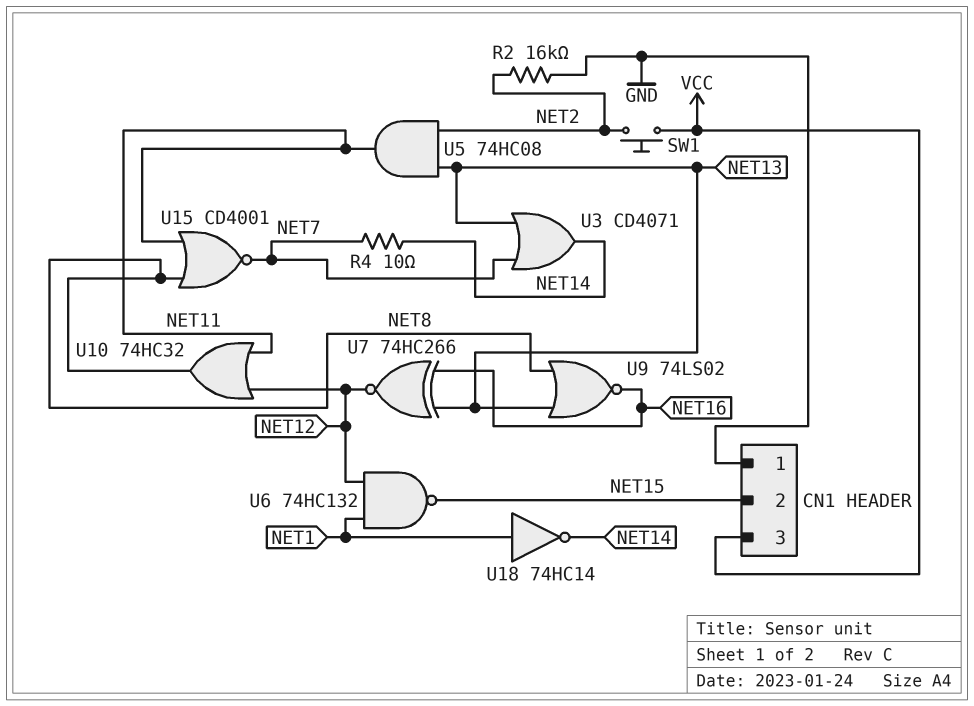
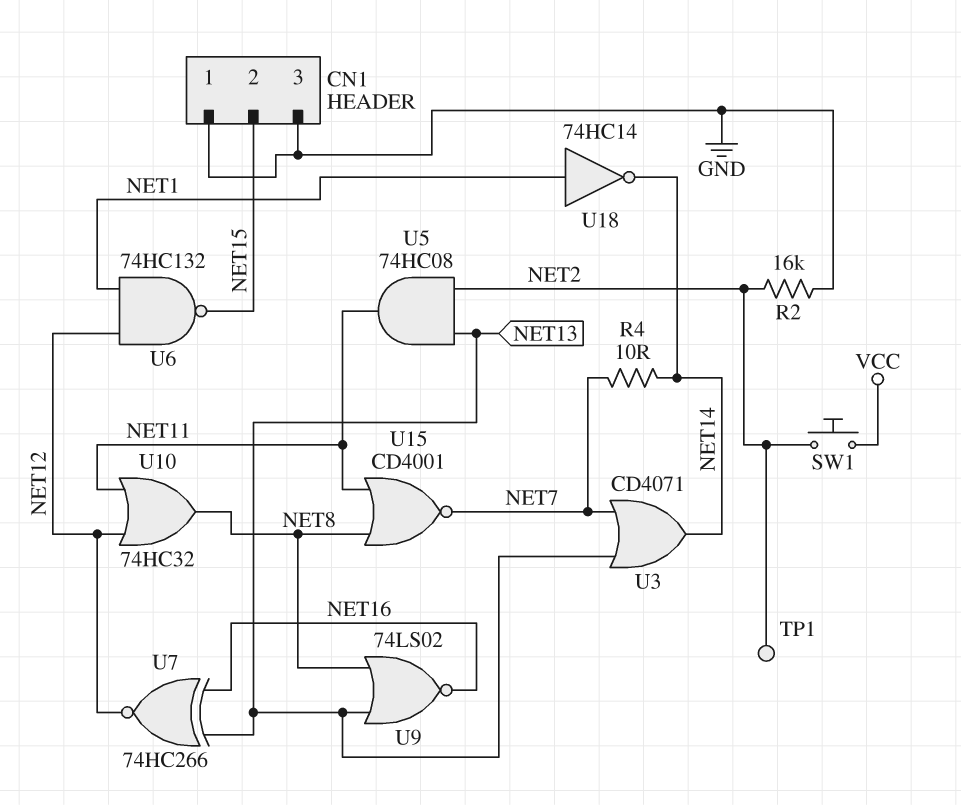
CN1 pin 3: VCC -> GND
TP1: none -> test point (NET2)

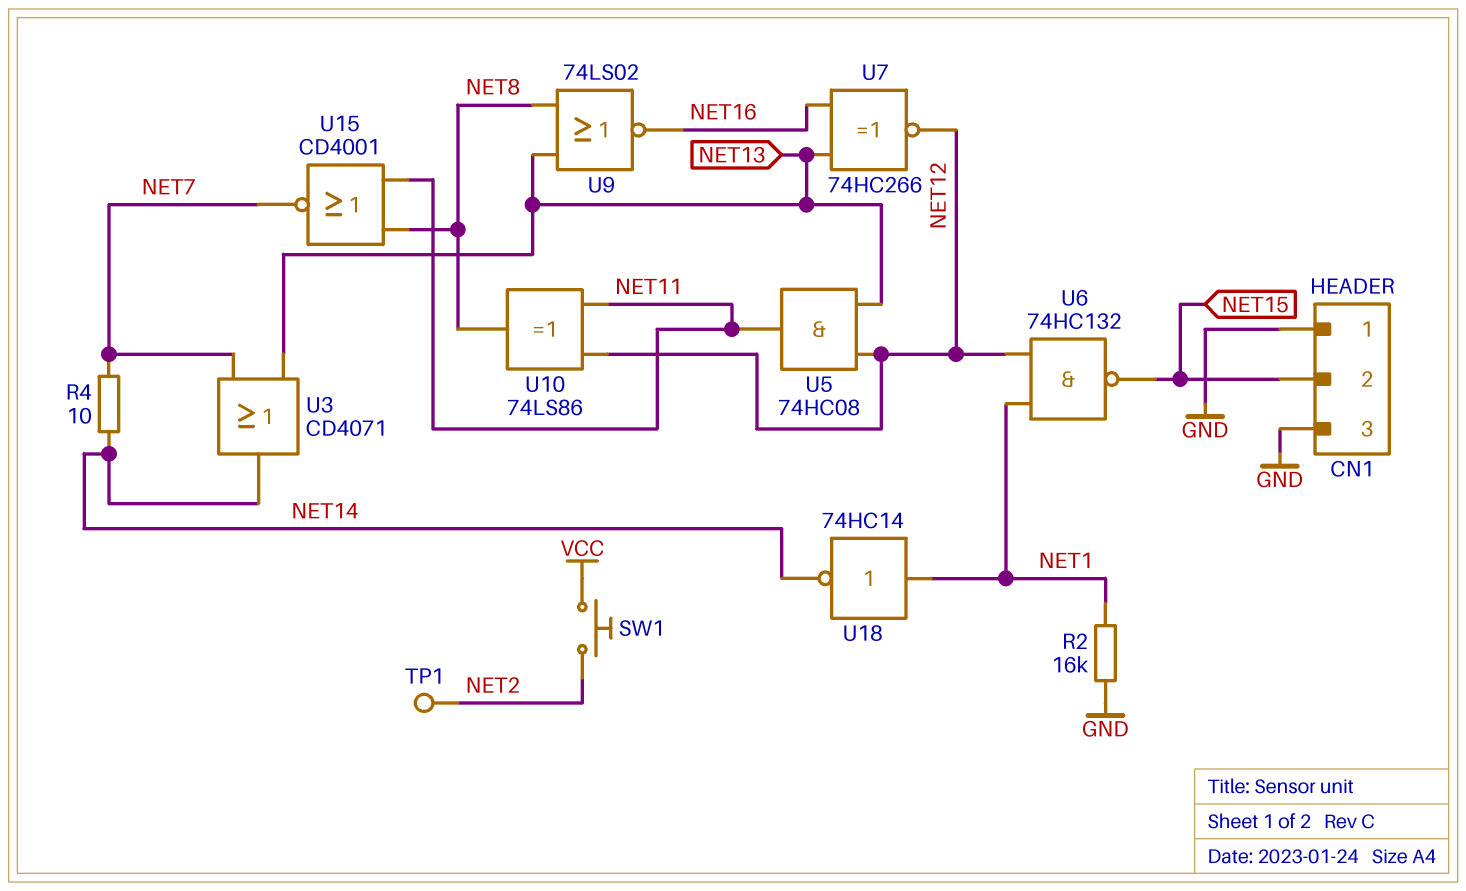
R2: 16k (GND, NET2) -> 16k (GND, NET1)
U5: AND 74HC08 (in NET2, in NET13, out NET11) -> AND 74HC08 (in NET12, in NET13, out NET11)
U10: OR 74HC32 (in NET11, in NET12, out NET8) -> XOR 74LS86 (in NET11, in NET12, out NET8)

